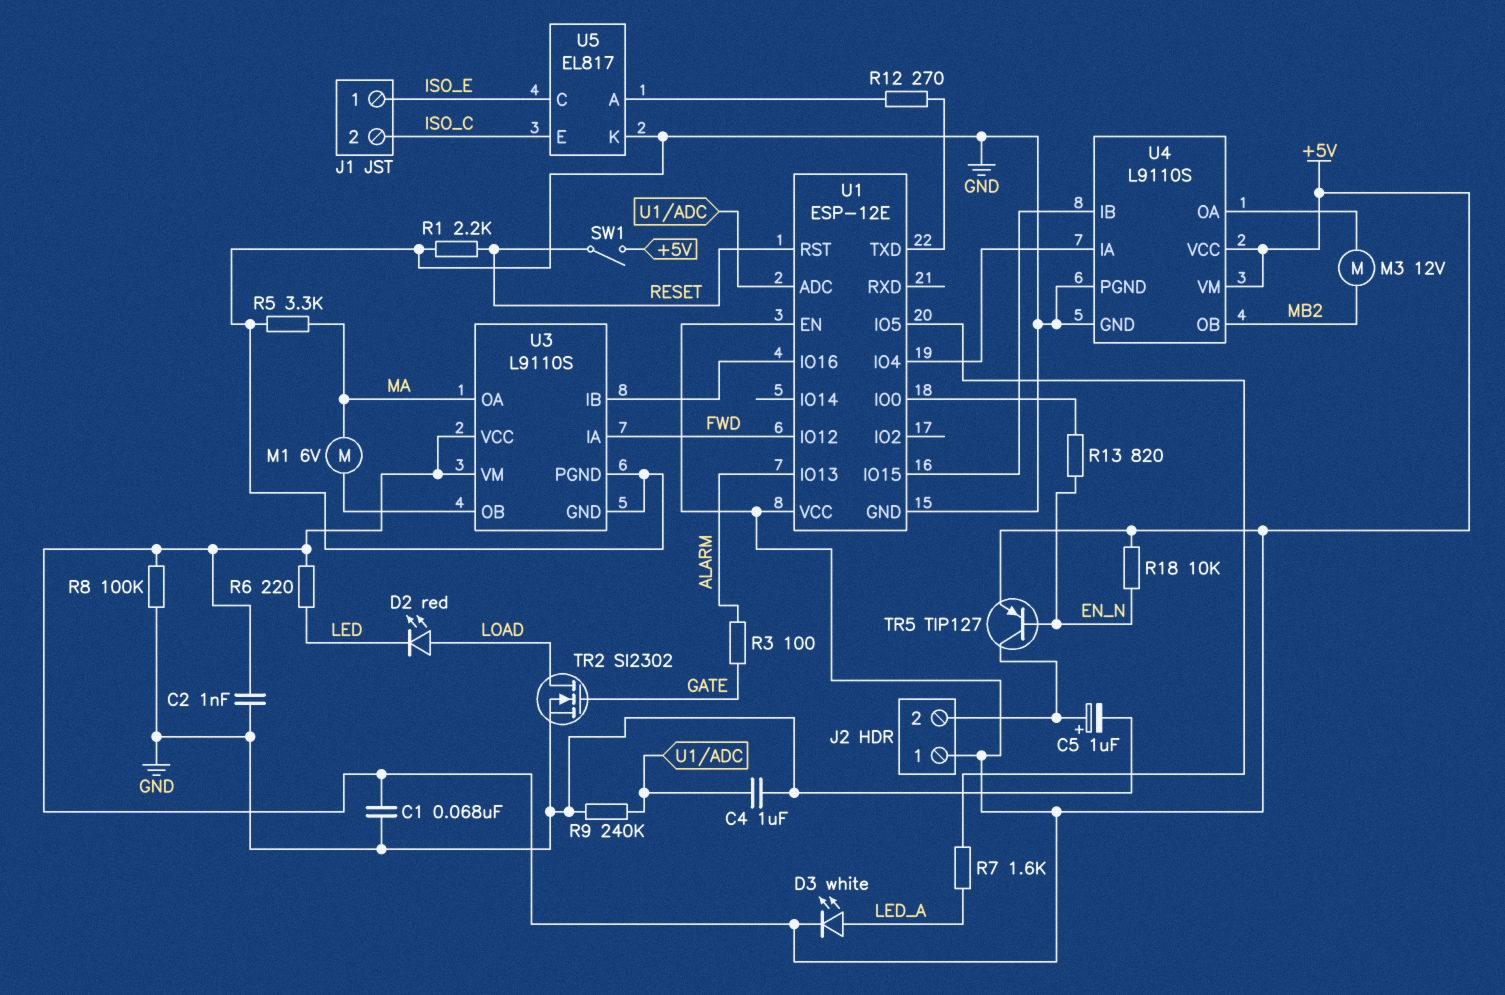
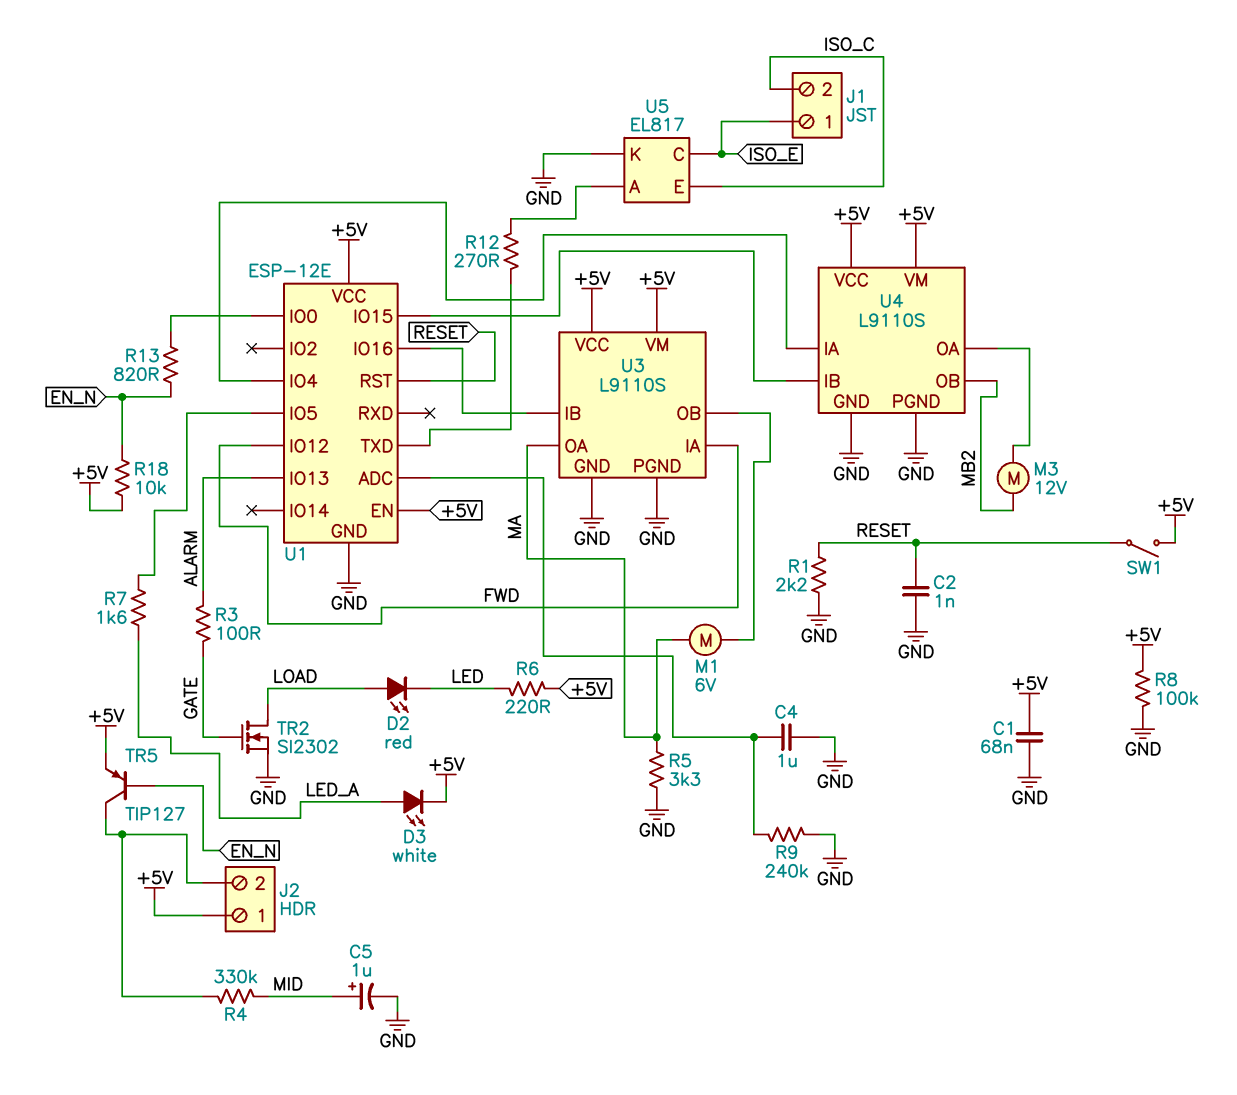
C2: 1nF (+5V, GND) -> 1nF (GND, RESET)
C5: 1uF (plus J2/2, minus GND) -> 1uF (plus MID, minus GND)
R4: none -> 330k (J2/2, MID)

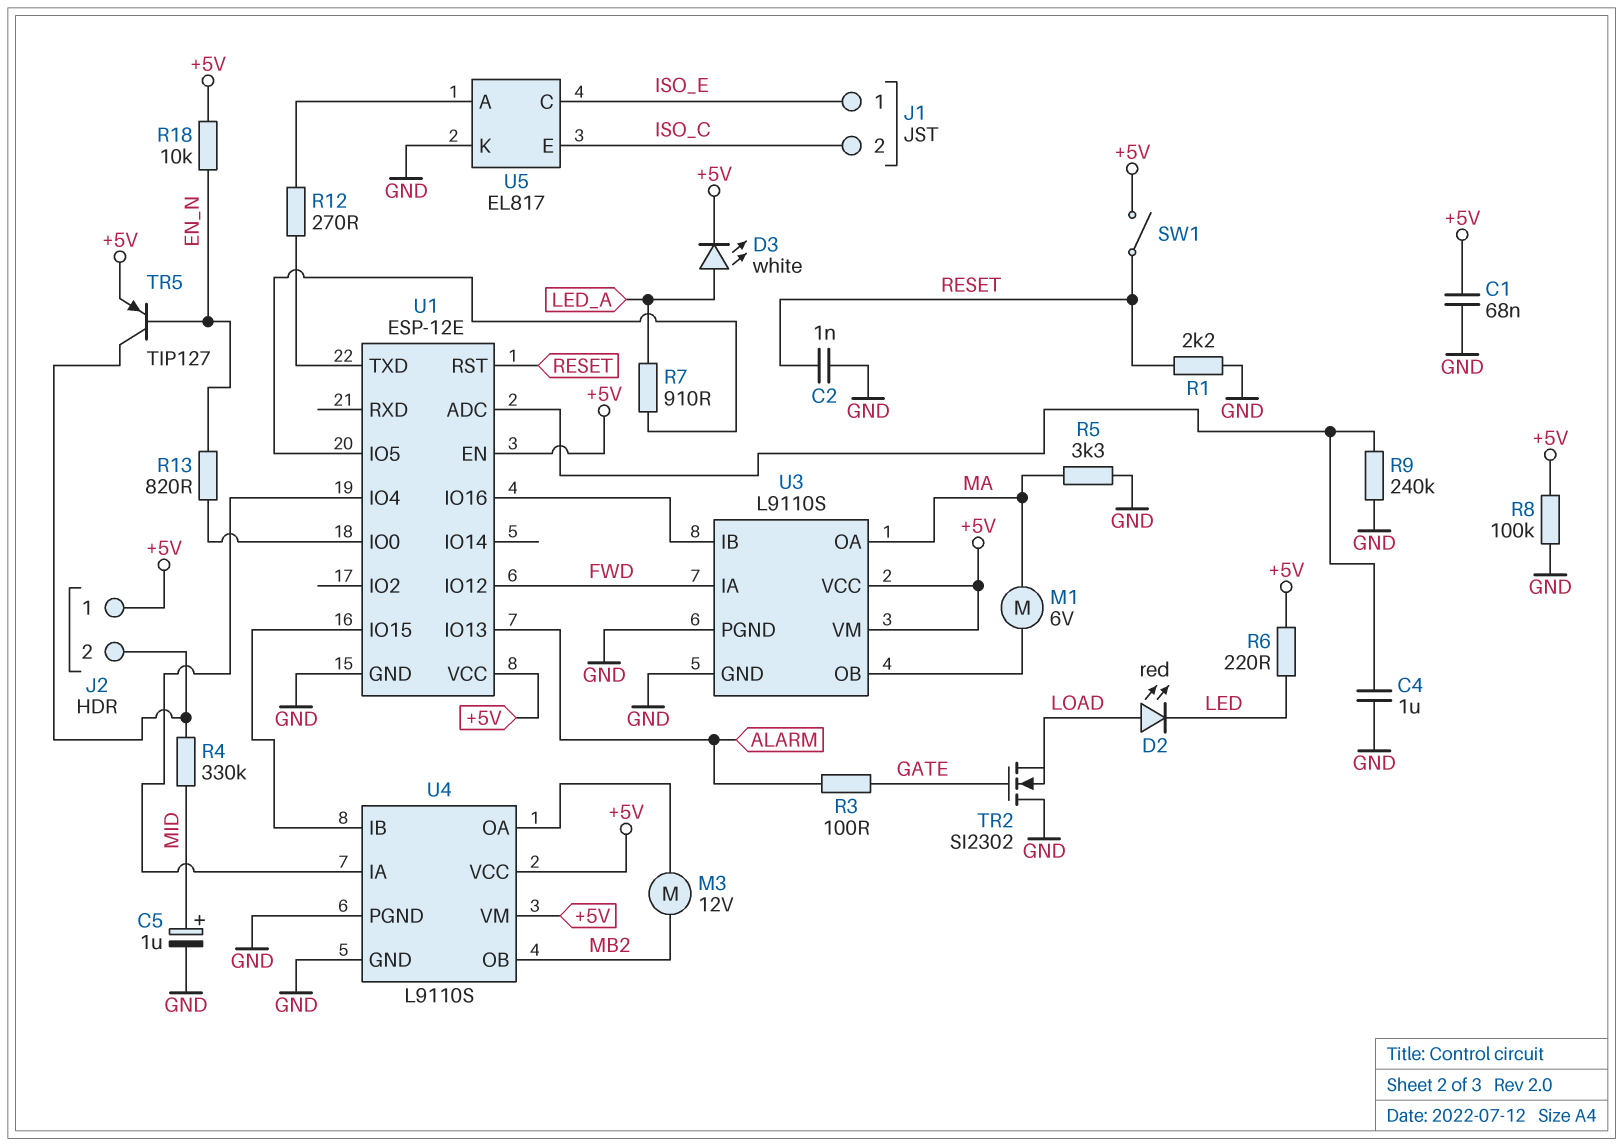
R7: 1.6k (LED_A, U1/IO5) -> 910 (LED_A, U1/IO5)
TR2: NMOS SI2302 (G GATE, D LOAD, S GND) -> NMOS SI2302 (G GATE, D GND, S LOAD)

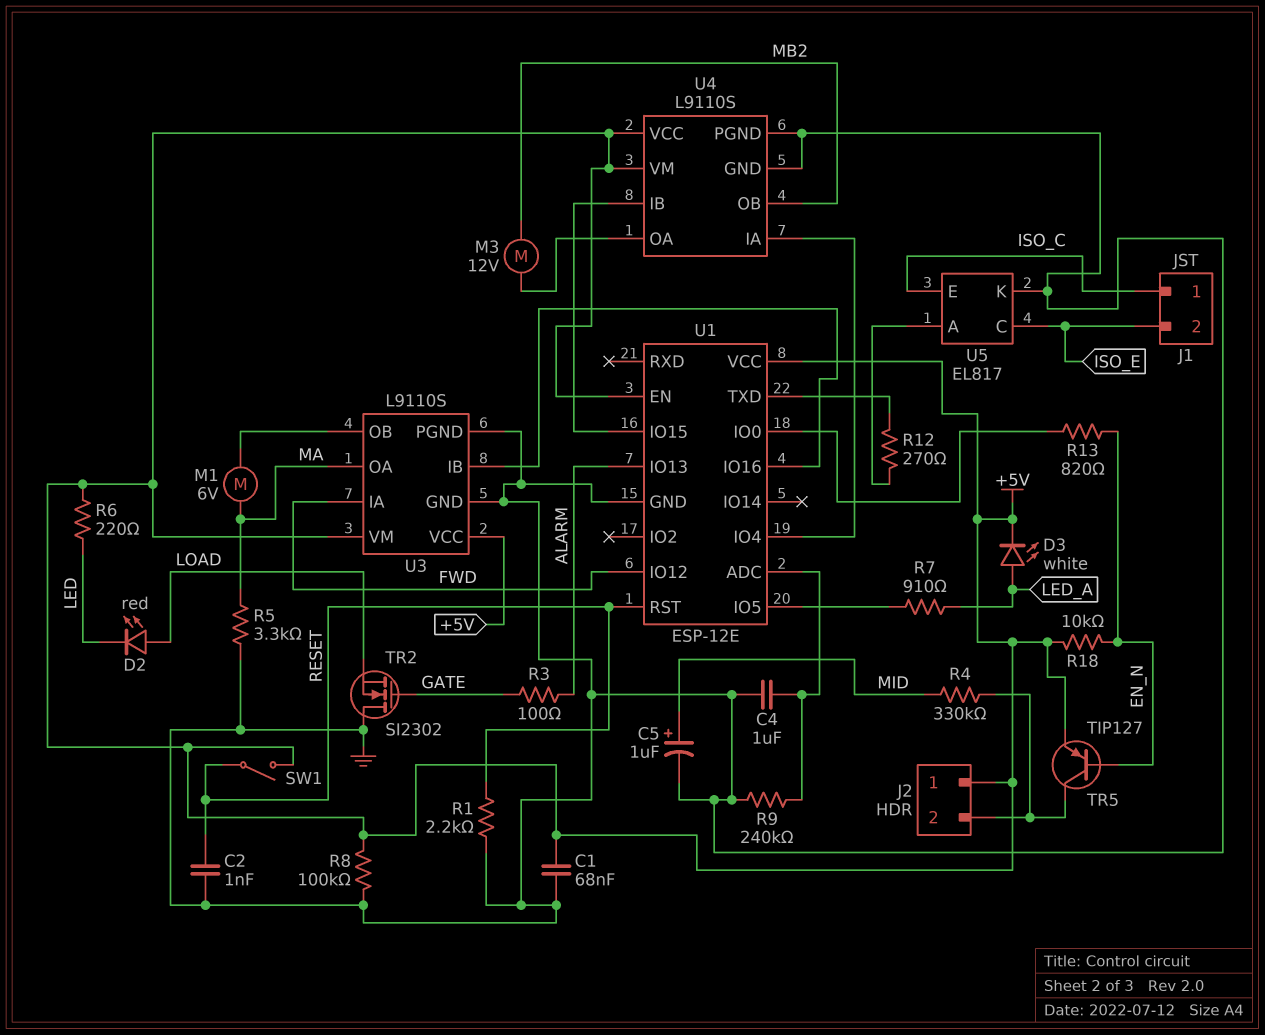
J1 pin 1: ISO_E -> ISO_C
J1 pin 2: ISO_C -> ISO_E

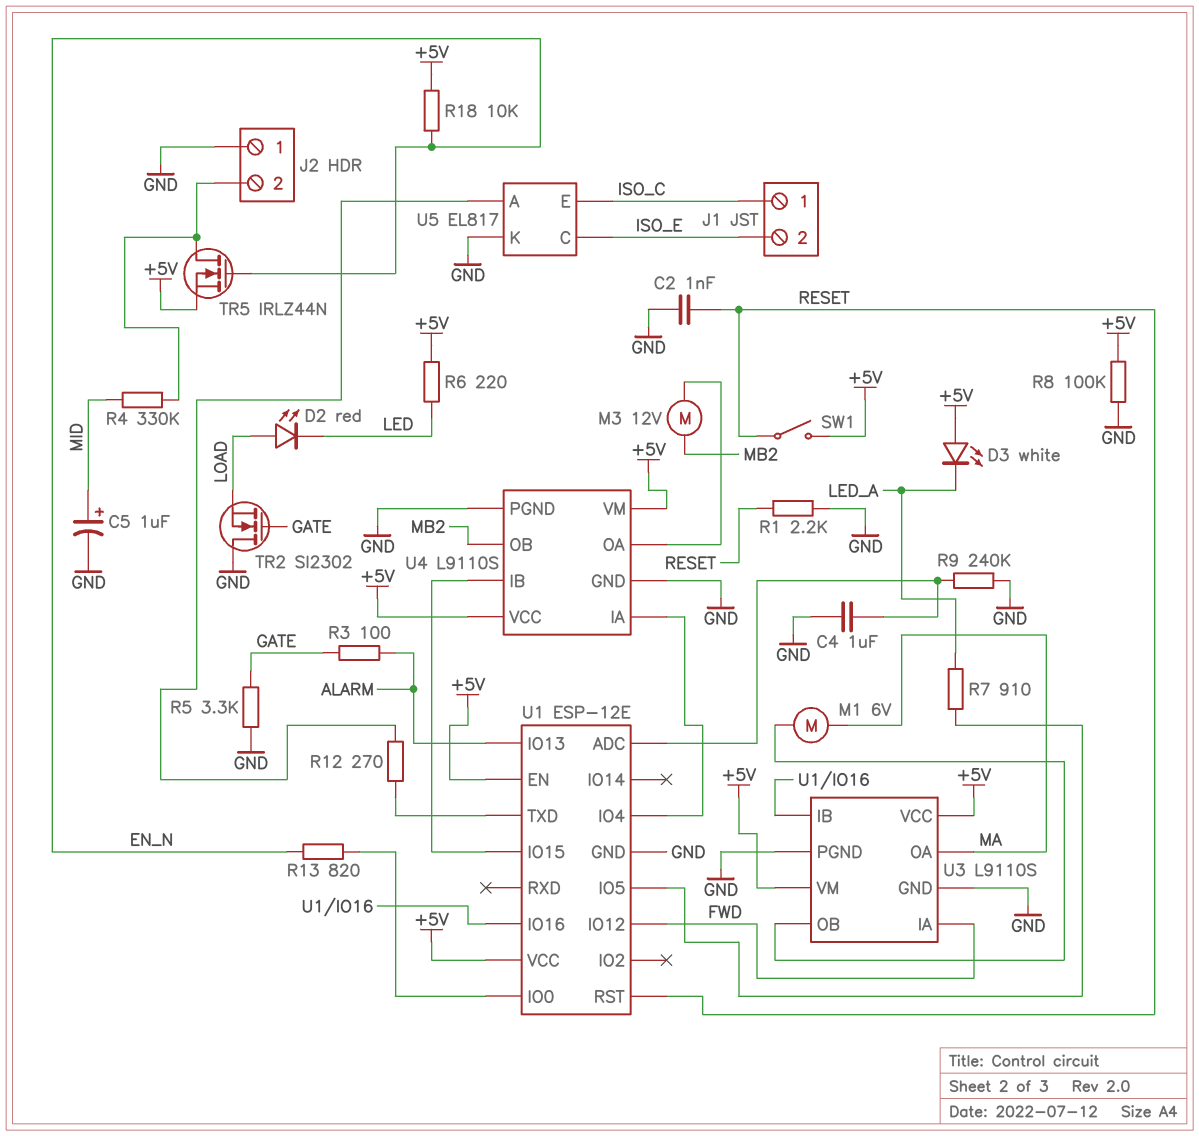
C1: 68nF (+5V, GND) -> none
D3: LED white (A LED_A, K +5V) -> LED white (A +5V, K LED_A)
J2 pin 1: +5V -> GND
R5: 3.3k (GND, MA) -> 3.3k (GATE, GND)
TR5: PNP TIP127 (B EN_N, C J2/2, E +5V) -> NMOS IRLZ44N (G EN_N, D J2/2, S +5V)

